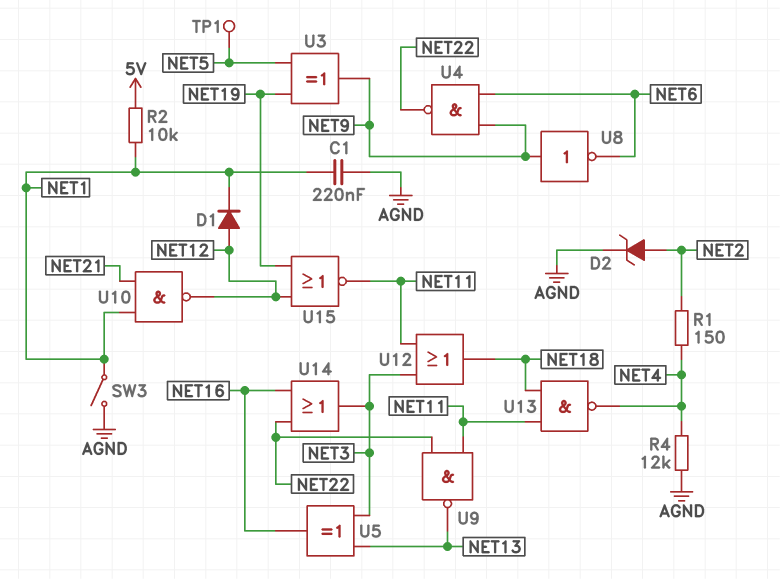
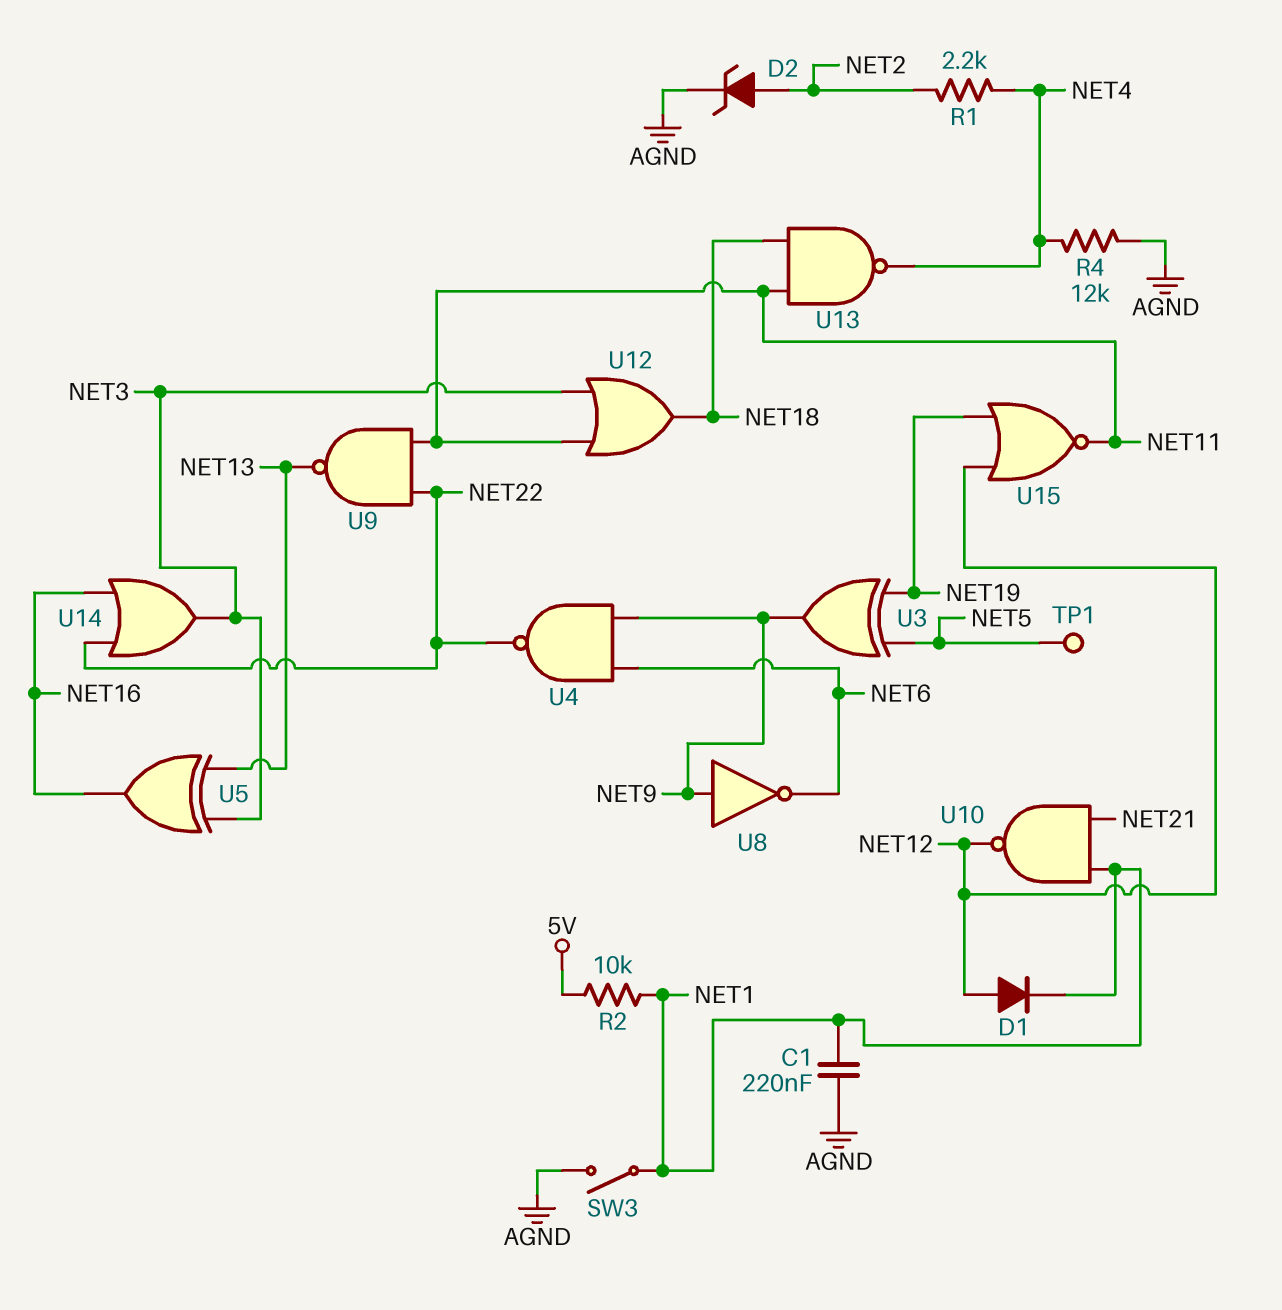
R1: 150 (NET2, NET4) -> 2.2k (NET2, NET4)

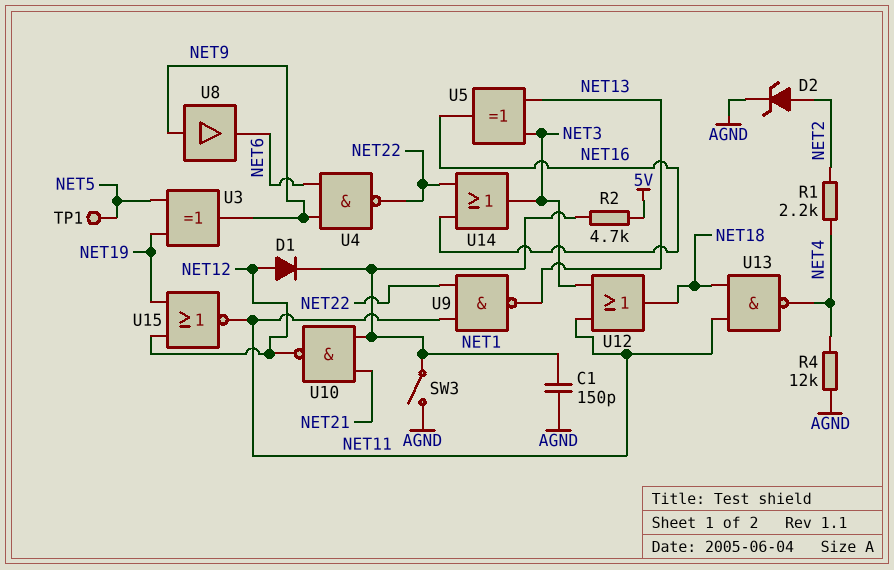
C1: 220nF (AGND, NET1) -> 150pF (AGND, NET1)
R2: 10k (5V, NET1) -> 4.7k (5V, NET1)
U8: NOT (in NET9, out NET6) -> buffer (in NET9, out NET6)

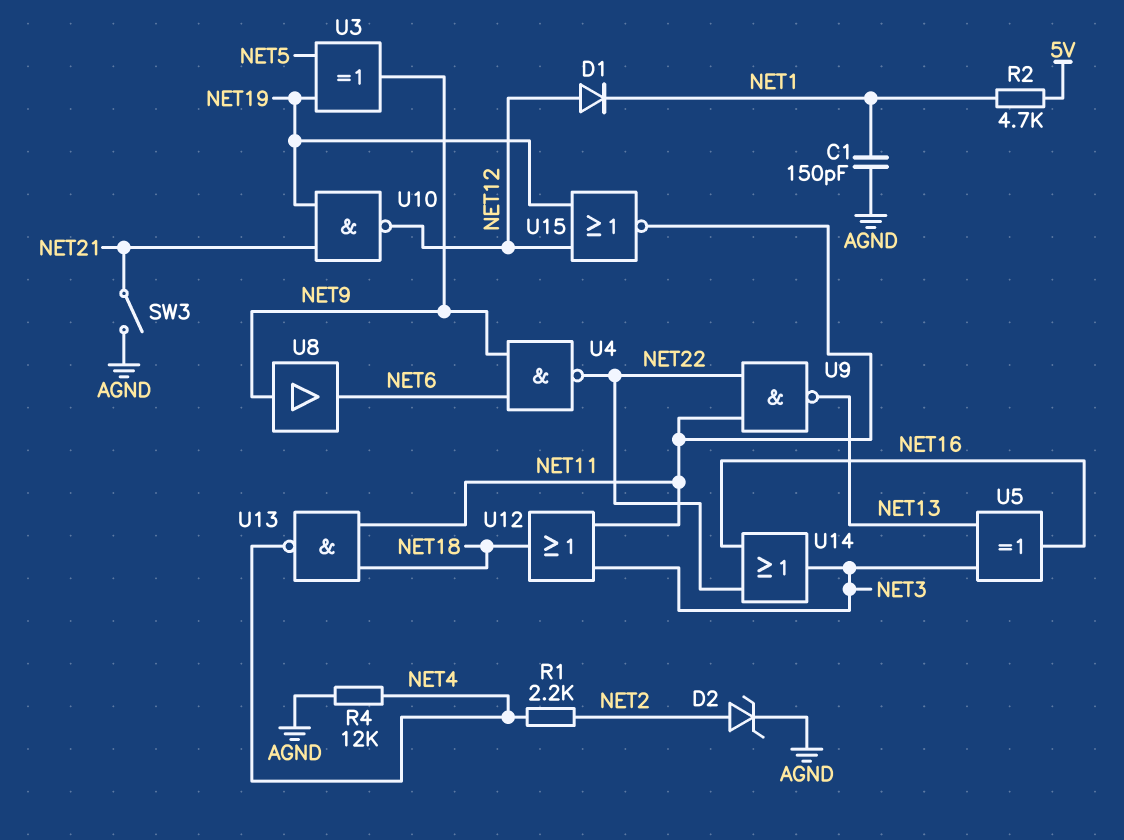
SW3: switch (AGND, NET1) -> switch (AGND, NET21)
TP1: test point (NET5) -> none
U10: NAND (in NET1, in NET21, out NET12) -> NAND (in NET19, in NET21, out NET12)

